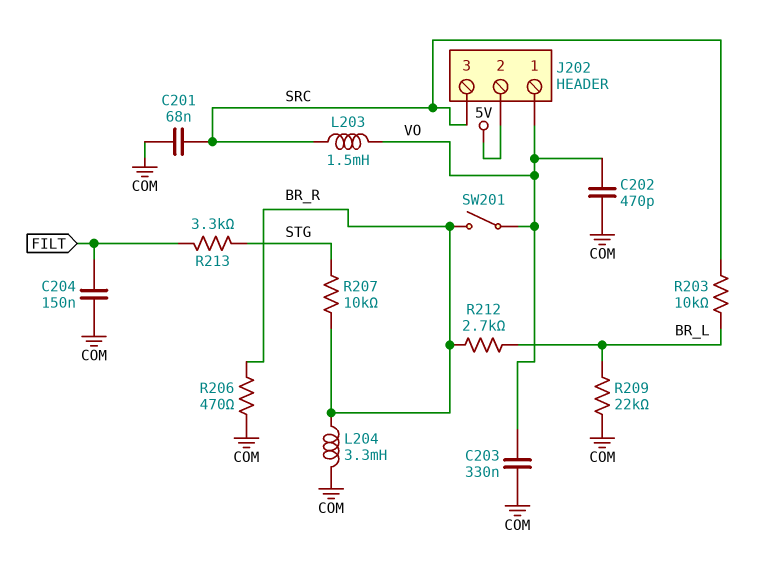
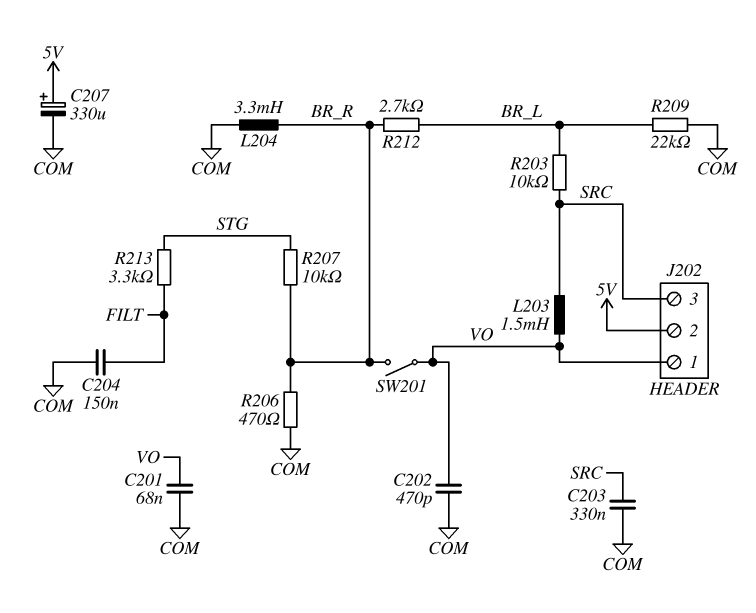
C201: 68nF (COM, SRC) -> 68nF (COM, VO)
C203: 330nF (COM, VO) -> 330nF (COM, SRC)
C207: none -> 330uF (plus 5V, minus COM)

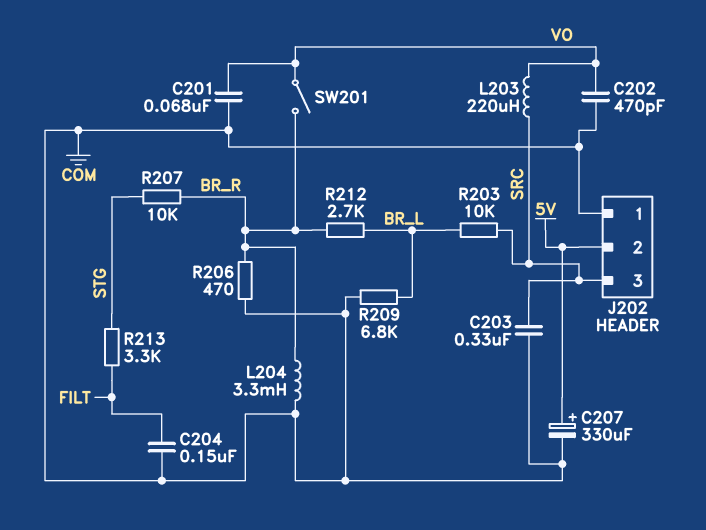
J202 pin 1: VO -> COM
L203: 1.5mH (SRC, VO) -> 220uH (SRC, VO)
R209: 22k (BR_L, COM) -> 6.8k (BR_L, COM)

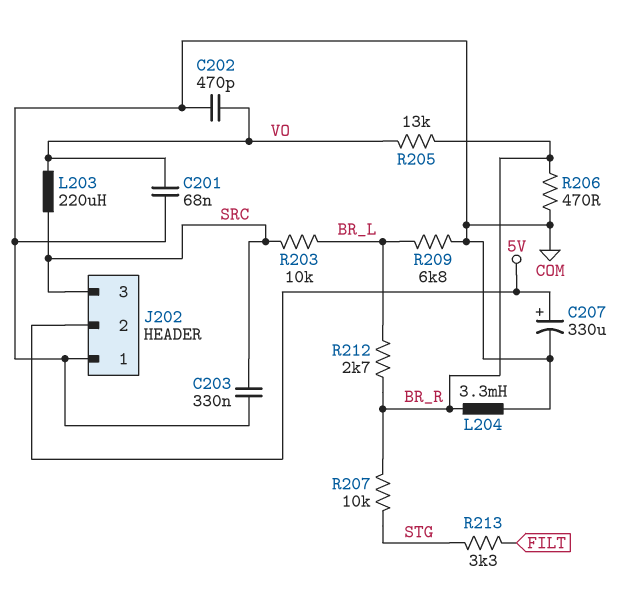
C204: 150nF (COM, FILT) -> none
R205: none -> 13k (BR_R, VO)
SW201: switch (BR_R, VO) -> none

